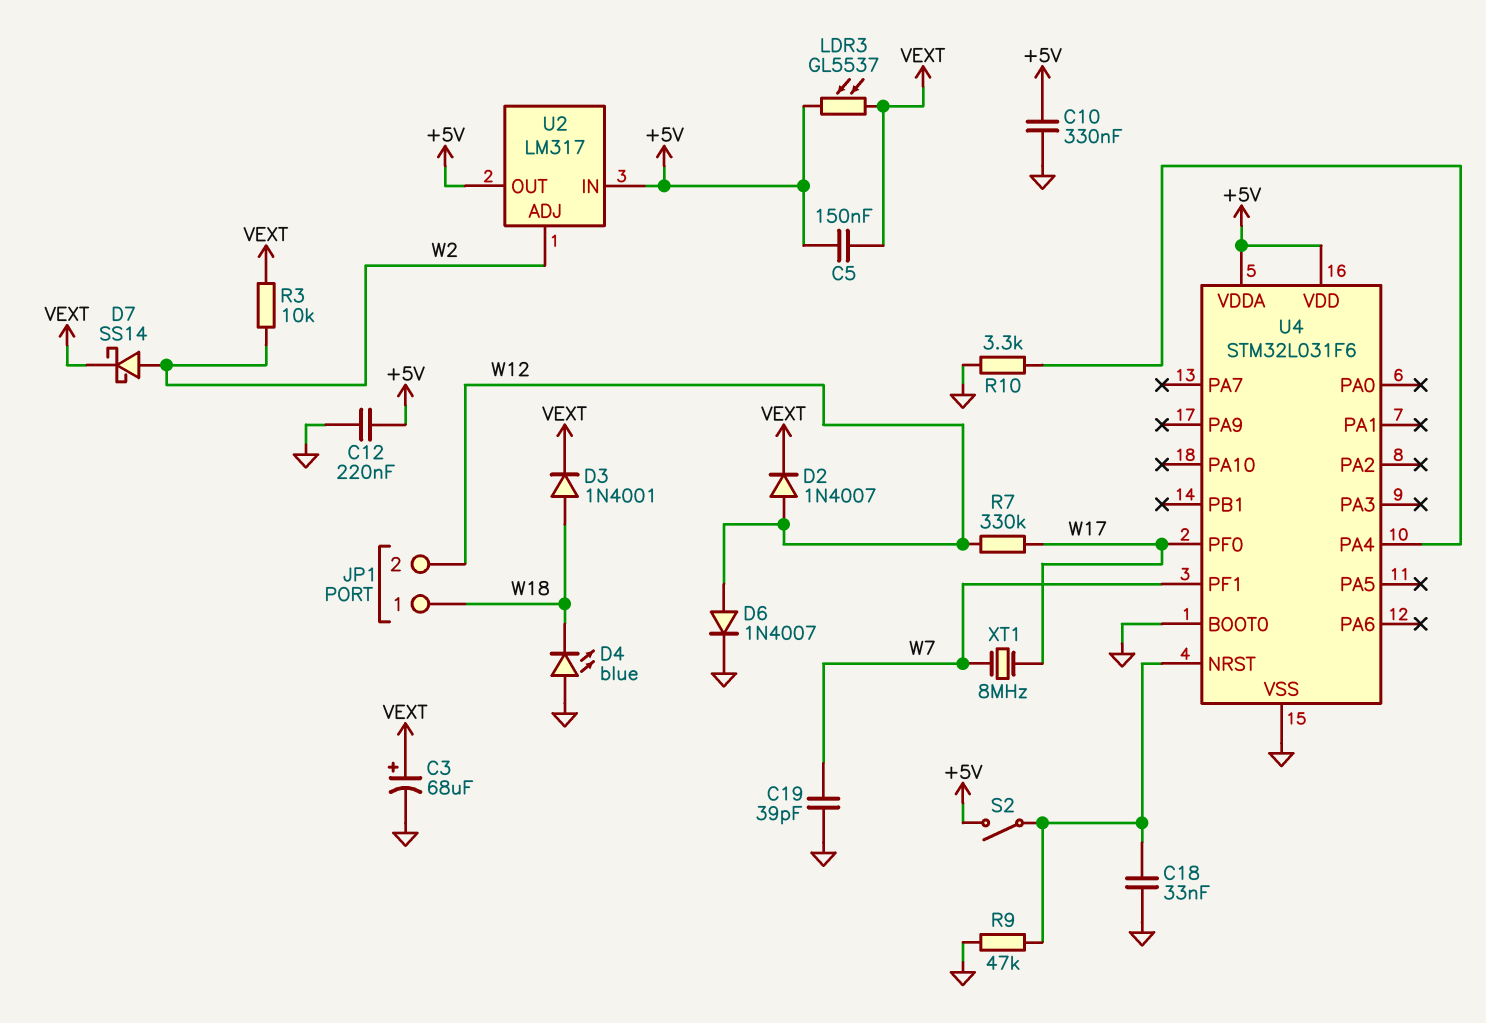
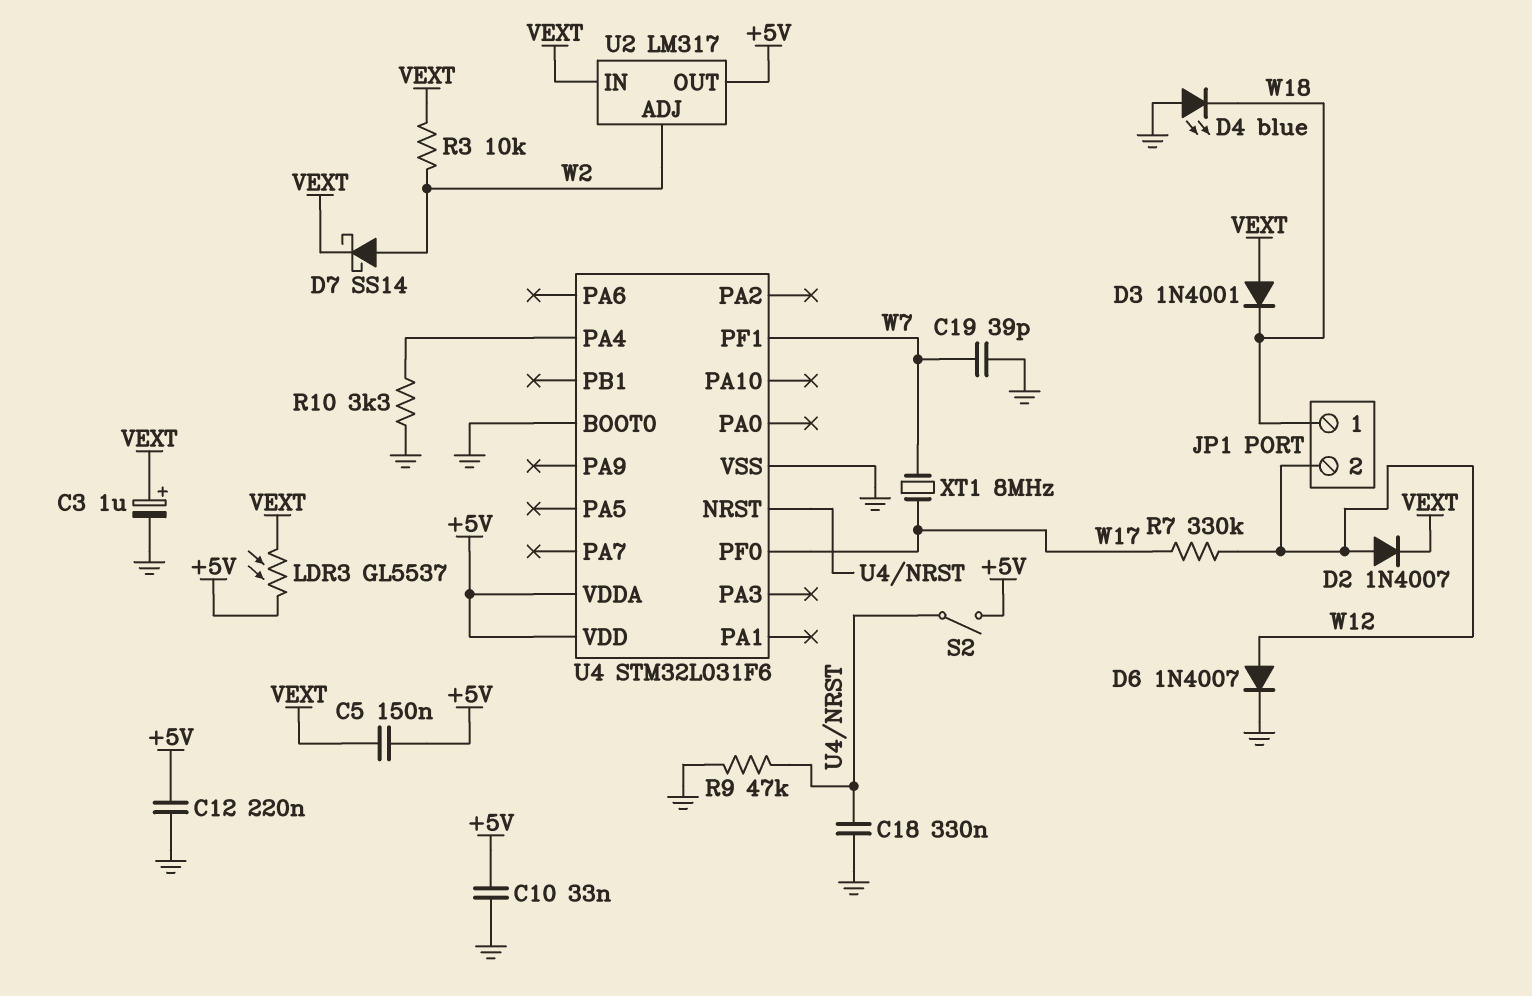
C3: 68uF (plus VEXT, minus GND) -> 1uF (plus VEXT, minus GND)
C10: 330nF (+5V, GND) -> 33nF (+5V, GND)
C18: 33nF (GND, U4/NRST) -> 330nF (GND, U4/NRST)
D3: diode 1N4001 (A W18, K VEXT) -> diode 1N4001 (A VEXT, K W18)
U2 pin IN: +5V -> VEXT

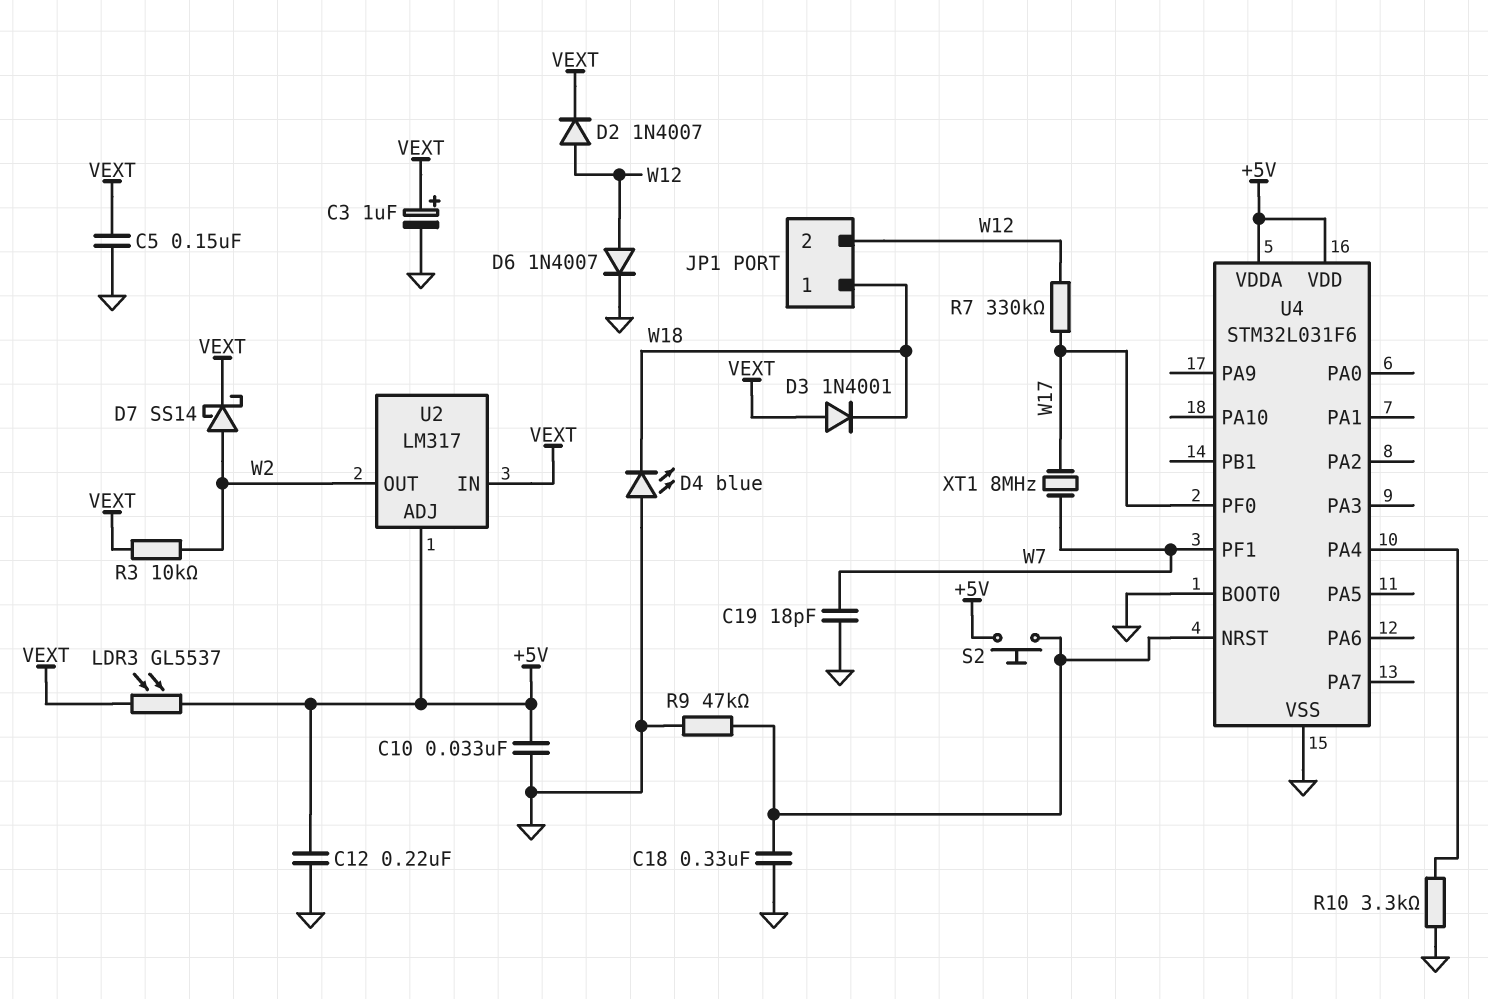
C5: 150nF (+5V, VEXT) -> 150nF (GND, VEXT)
C19: 39pF (GND, W7) -> 18pF (GND, W7)
S2: switch (+5V, U4/NRST) -> button (+5V, U4/NRST)
U2 pin ADJ: W2 -> +5V
U2 pin OUT: +5V -> W2

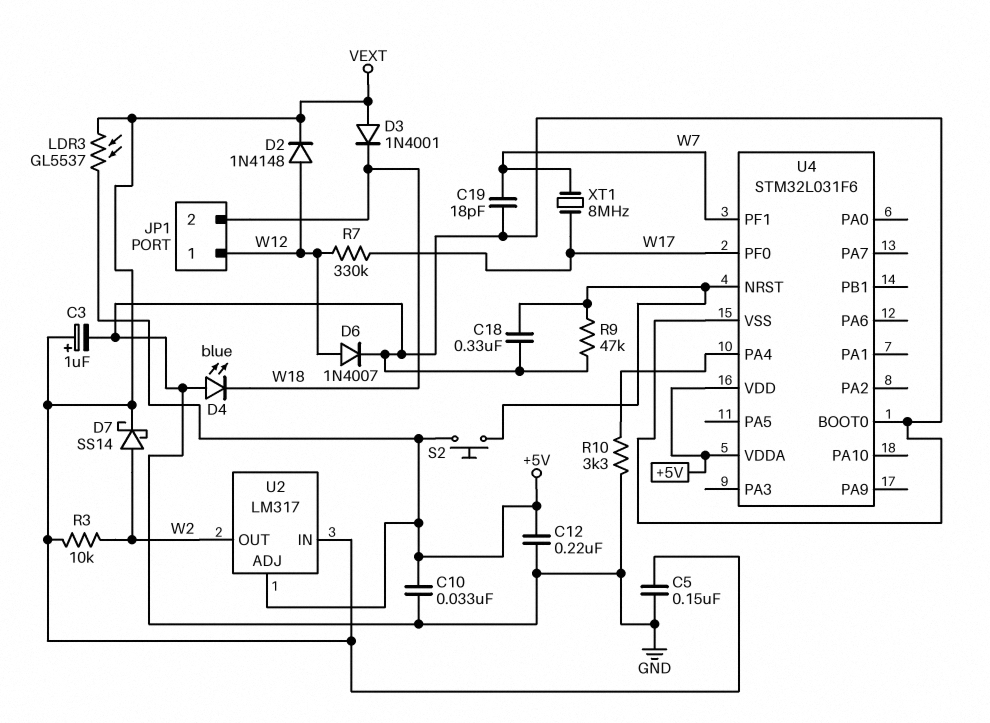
D2: diode 1N4007 (A W12, K VEXT) -> diode 1N4148 (A W12, K VEXT)
JP1 pin 1: W18 -> W12
JP1 pin 2: W12 -> W18

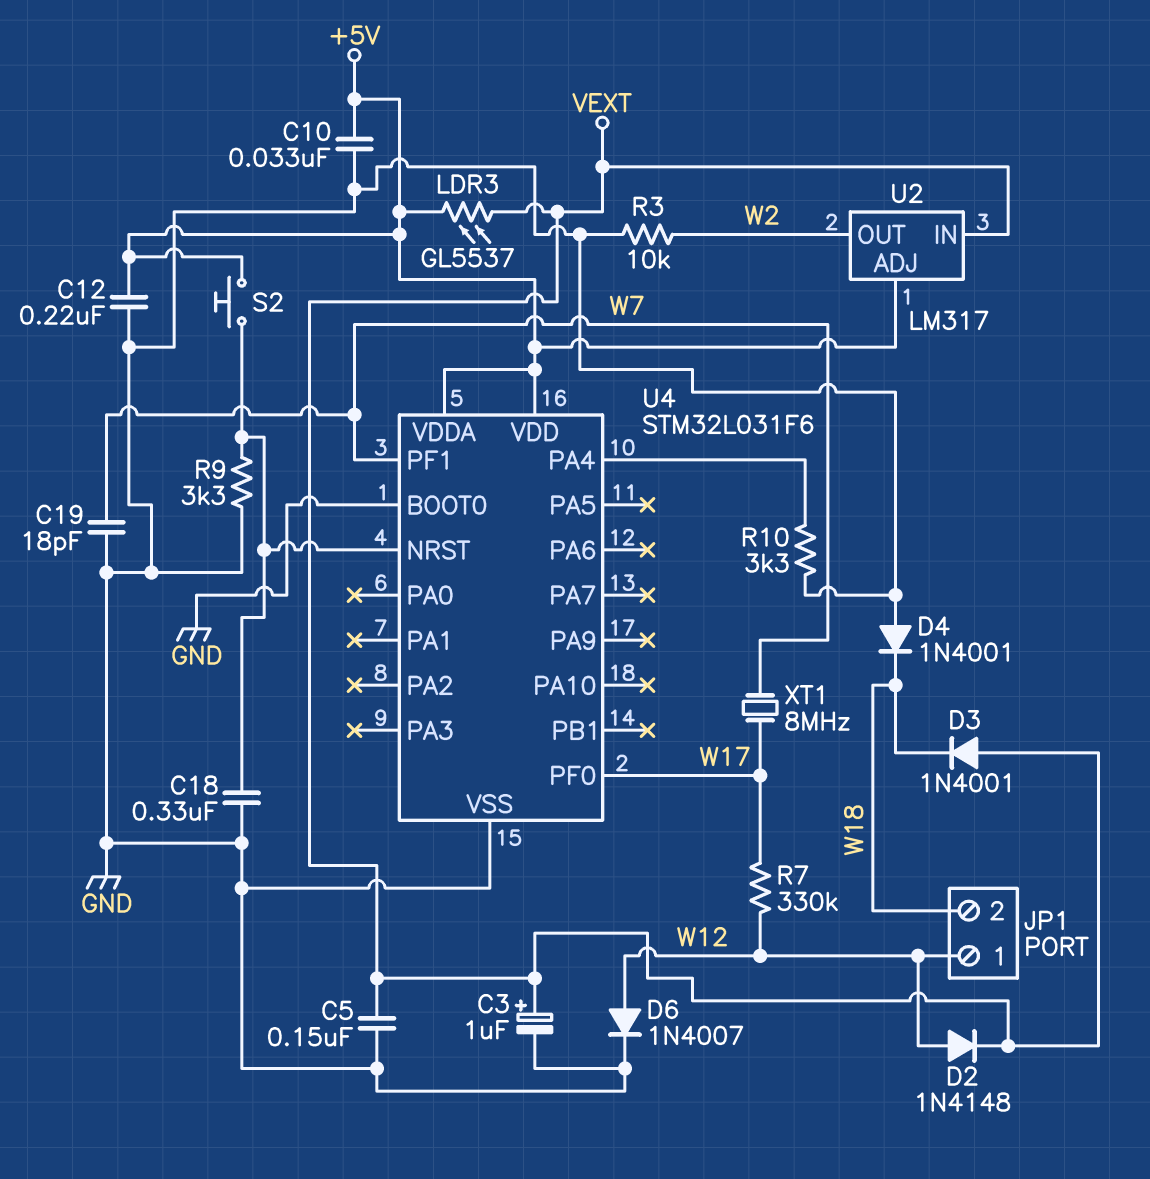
D4: LED blue (A GND, K W18) -> diode 1N4001 (A GND, K W18)
D7: schottky SS14 (A W2, K VEXT) -> none
R3: 10k (VEXT, W2) -> 10k (GND, W2)
R9: 47k (GND, U4/NRST) -> 3.3k (GND, U4/NRST)

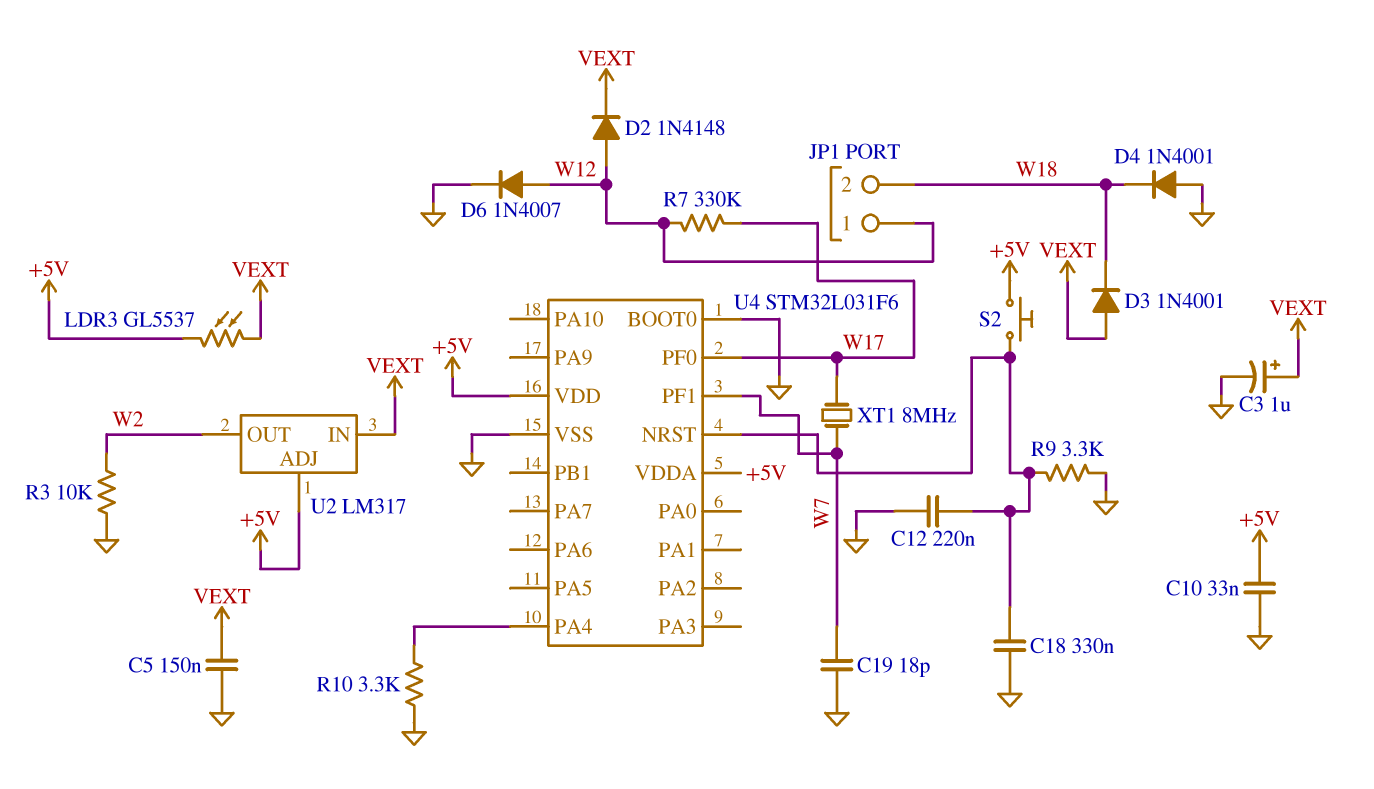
C12: 220nF (+5V, GND) -> 220nF (GND, U4/NRST)

